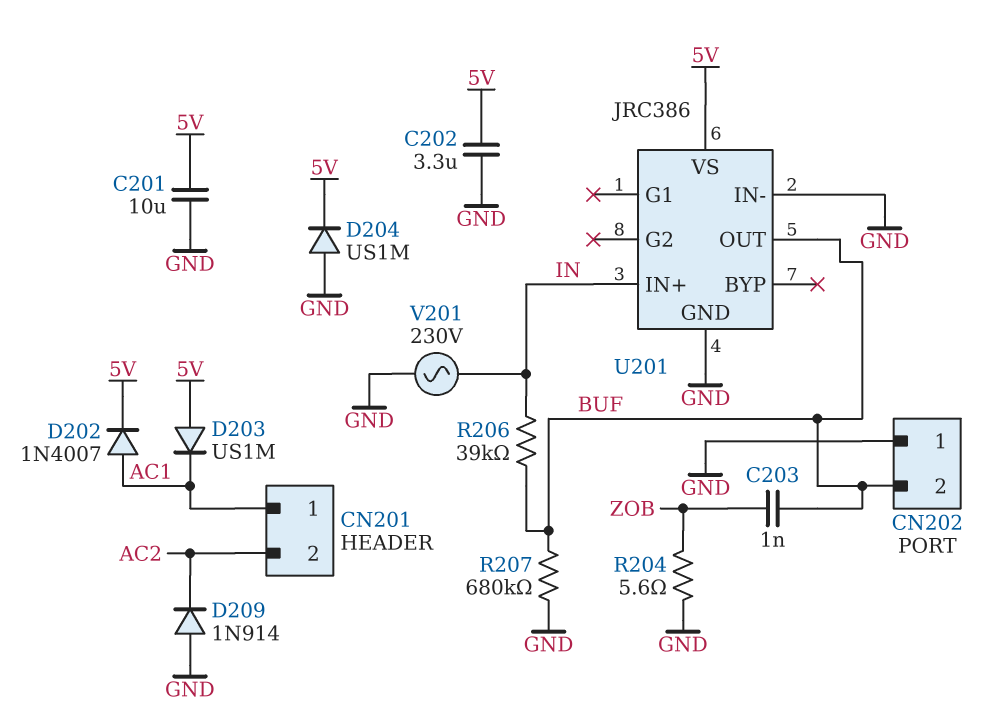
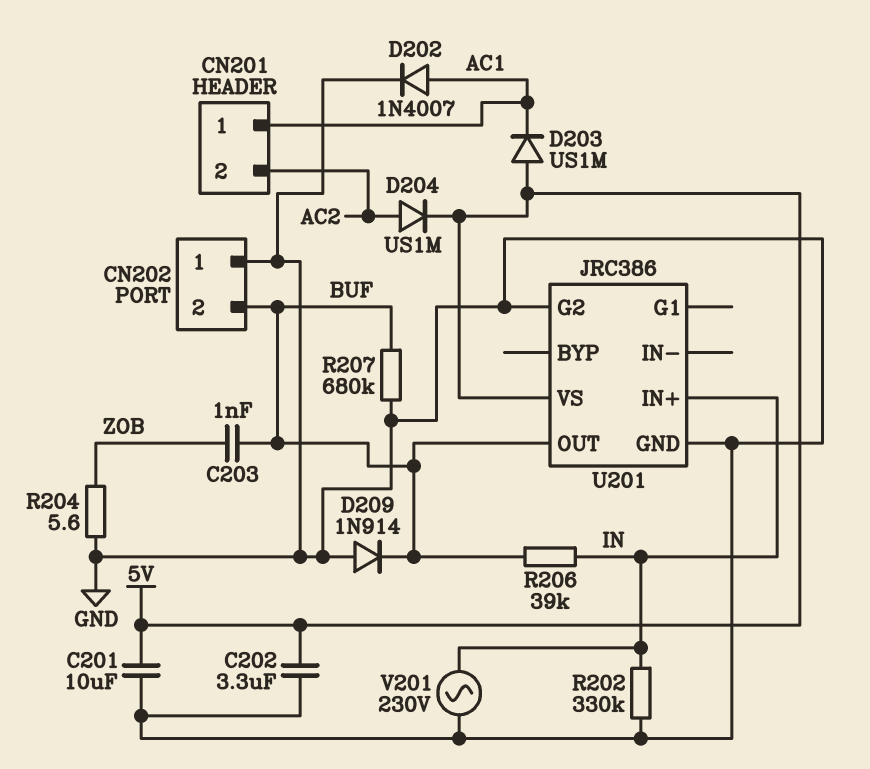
D202: diode 1N4007 (A AC1, K 5V) -> diode 1N4007 (A AC1, K GND)
D204: diode US1M (A GND, K 5V) -> diode US1M (A AC2, K 5V)
D209: diode 1N914 (A GND, K AC2) -> diode 1N914 (A GND, K BUF)
R202: none -> 330k (GND, IN)
U201 pin G2: none -> GND
U201 pin IN-: GND -> none

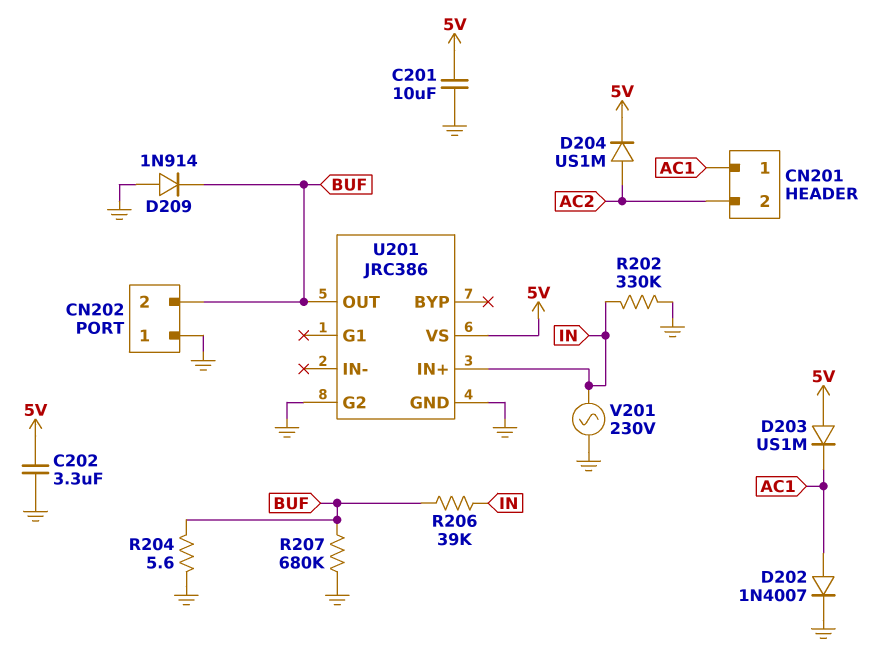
C203: 1nF (BUF, ZOB) -> none
R204: 5.6 (GND, ZOB) -> 5.6 (BUF, GND)

